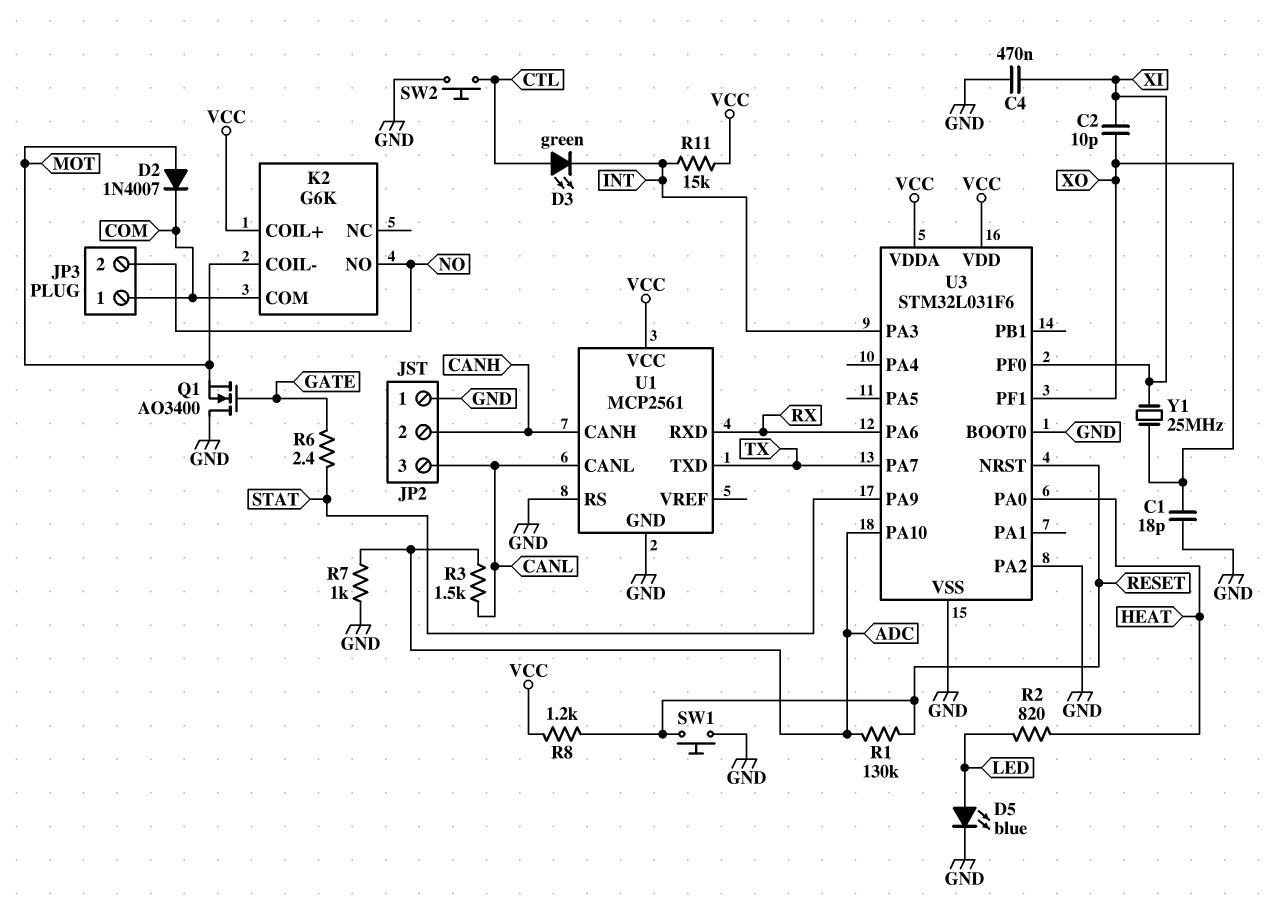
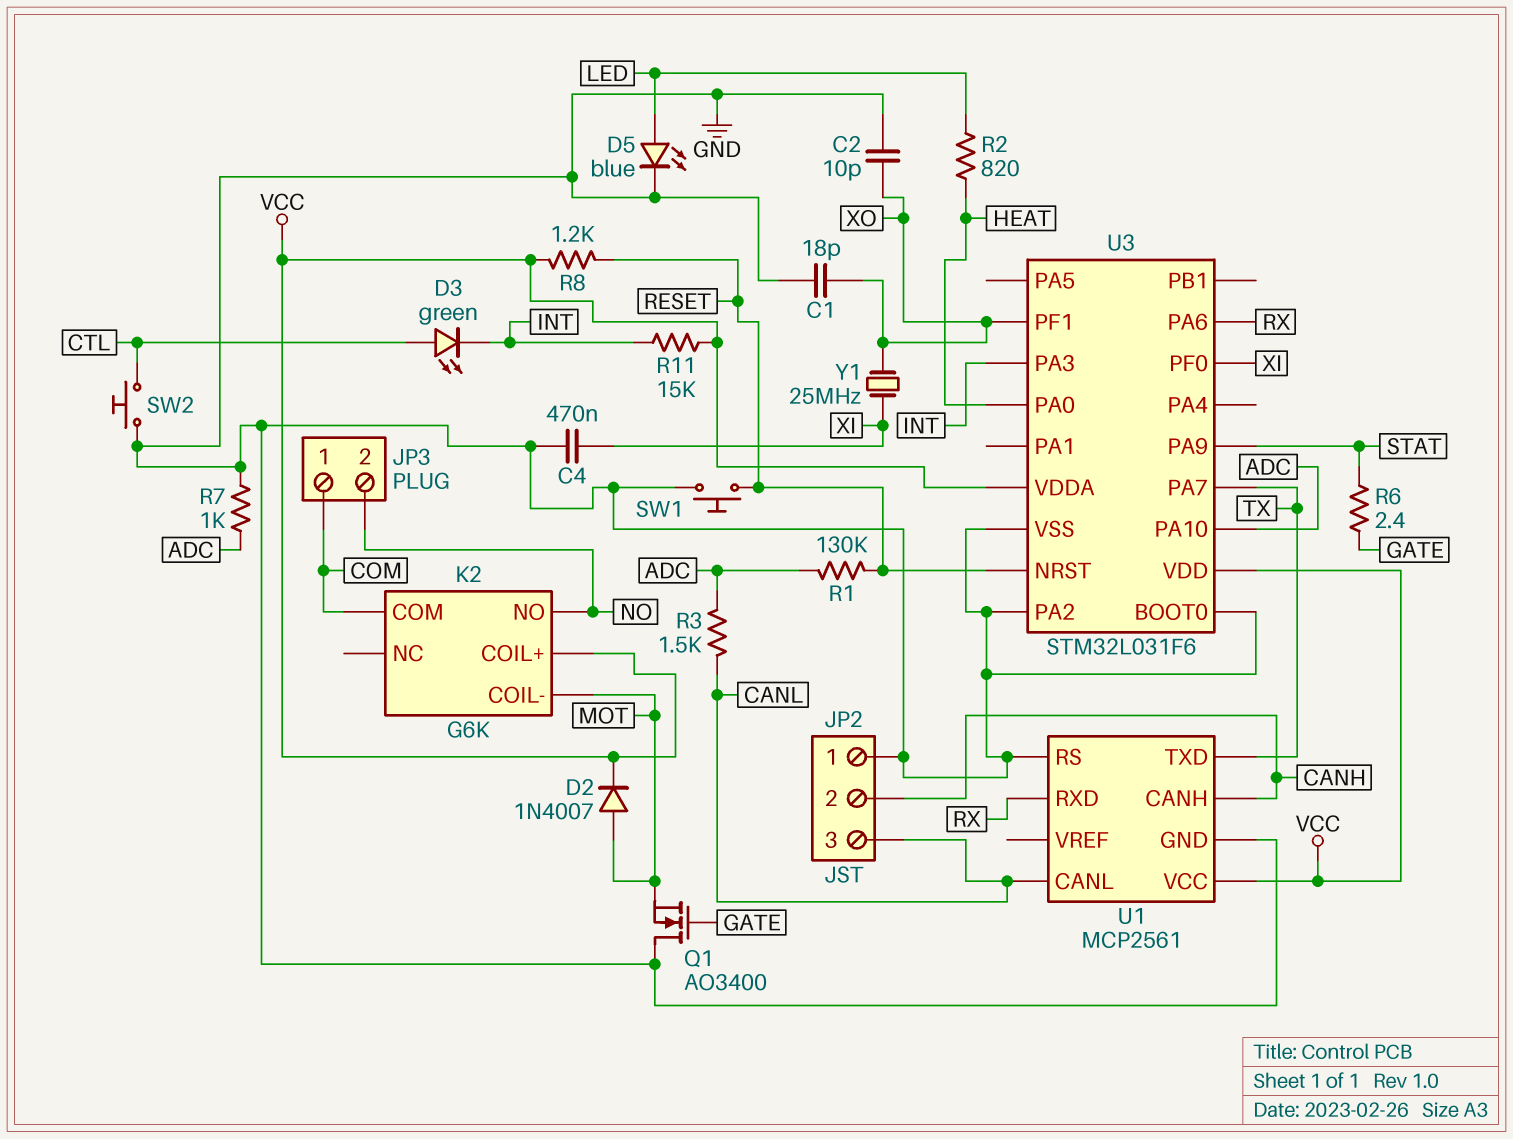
C2: 10pF (XI, XO) -> 10pF (GND, XO)
D2: diode 1N4007 (A MOT, K COM) -> diode 1N4007 (A MOT, K VCC)

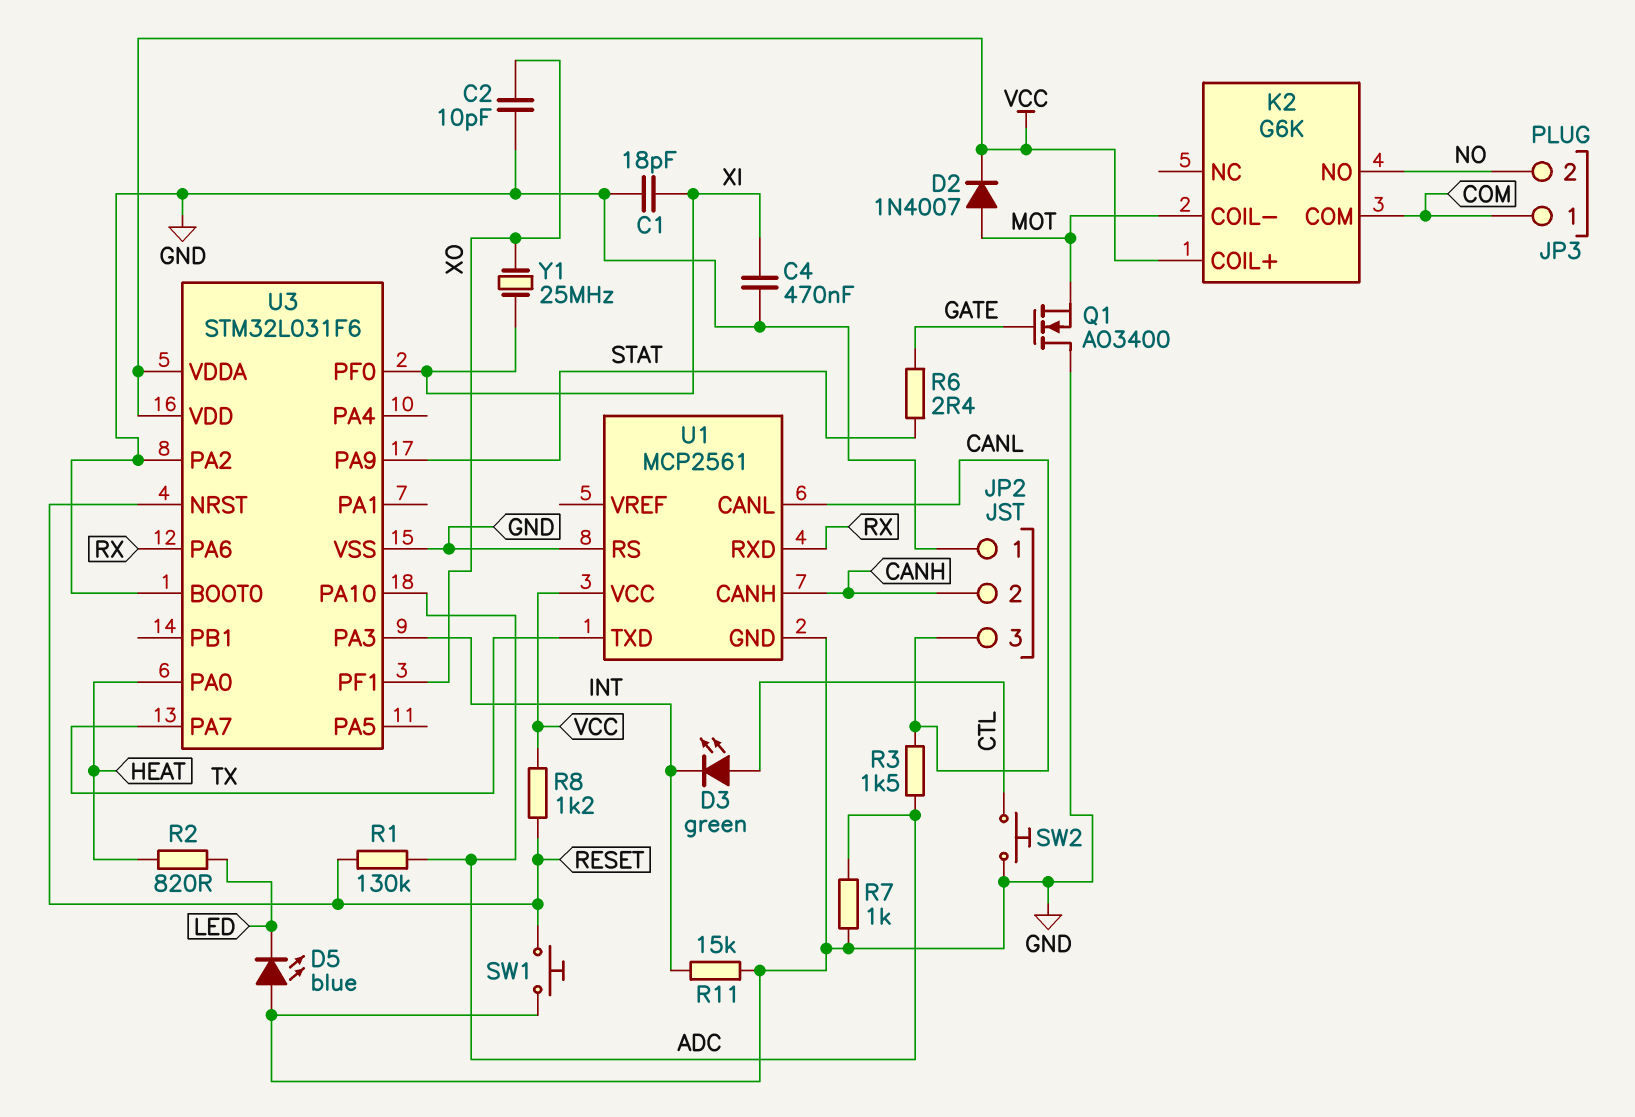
C1: 18pF (GND, XO) -> 18pF (GND, XI)
D5: LED blue (A LED, K GND) -> LED blue (A GND, K LED)
R11: 15k (INT, VCC) -> 15k (GND, INT)

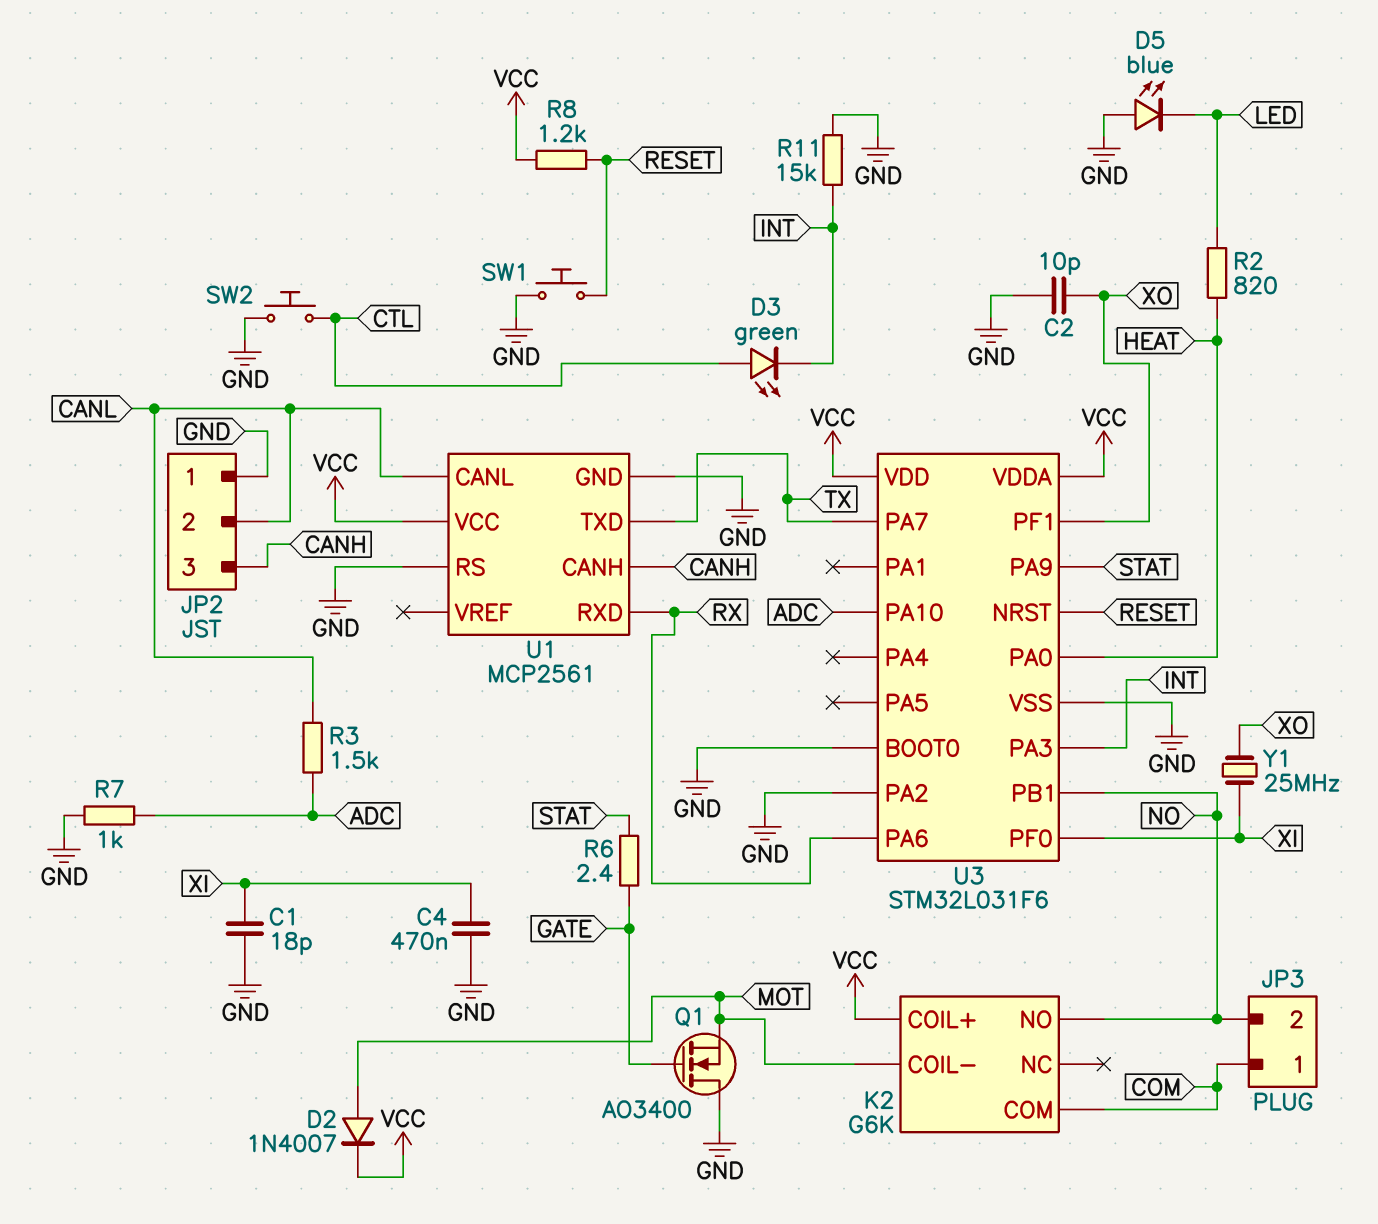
JP2 pin 2: CANH -> CANL
JP2 pin 3: CANL -> CANH
R1: 130k (ADC, RESET) -> none
U3 pin PB1: none -> NO

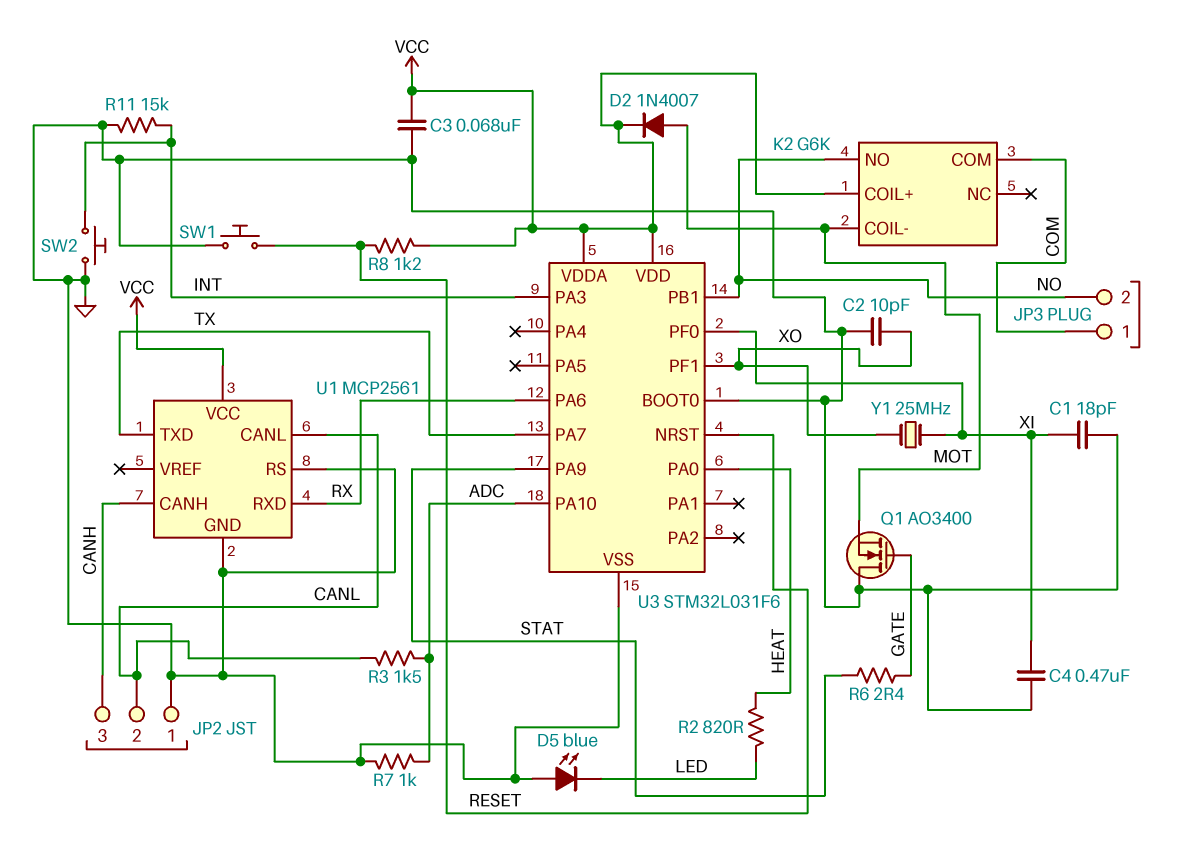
C3: none -> 68nF (GND, VCC)
D3: LED green (A CTL, K INT) -> none
SW2: button (CTL, GND) -> button (GND, INT)
U3 pin PA2: GND -> none

